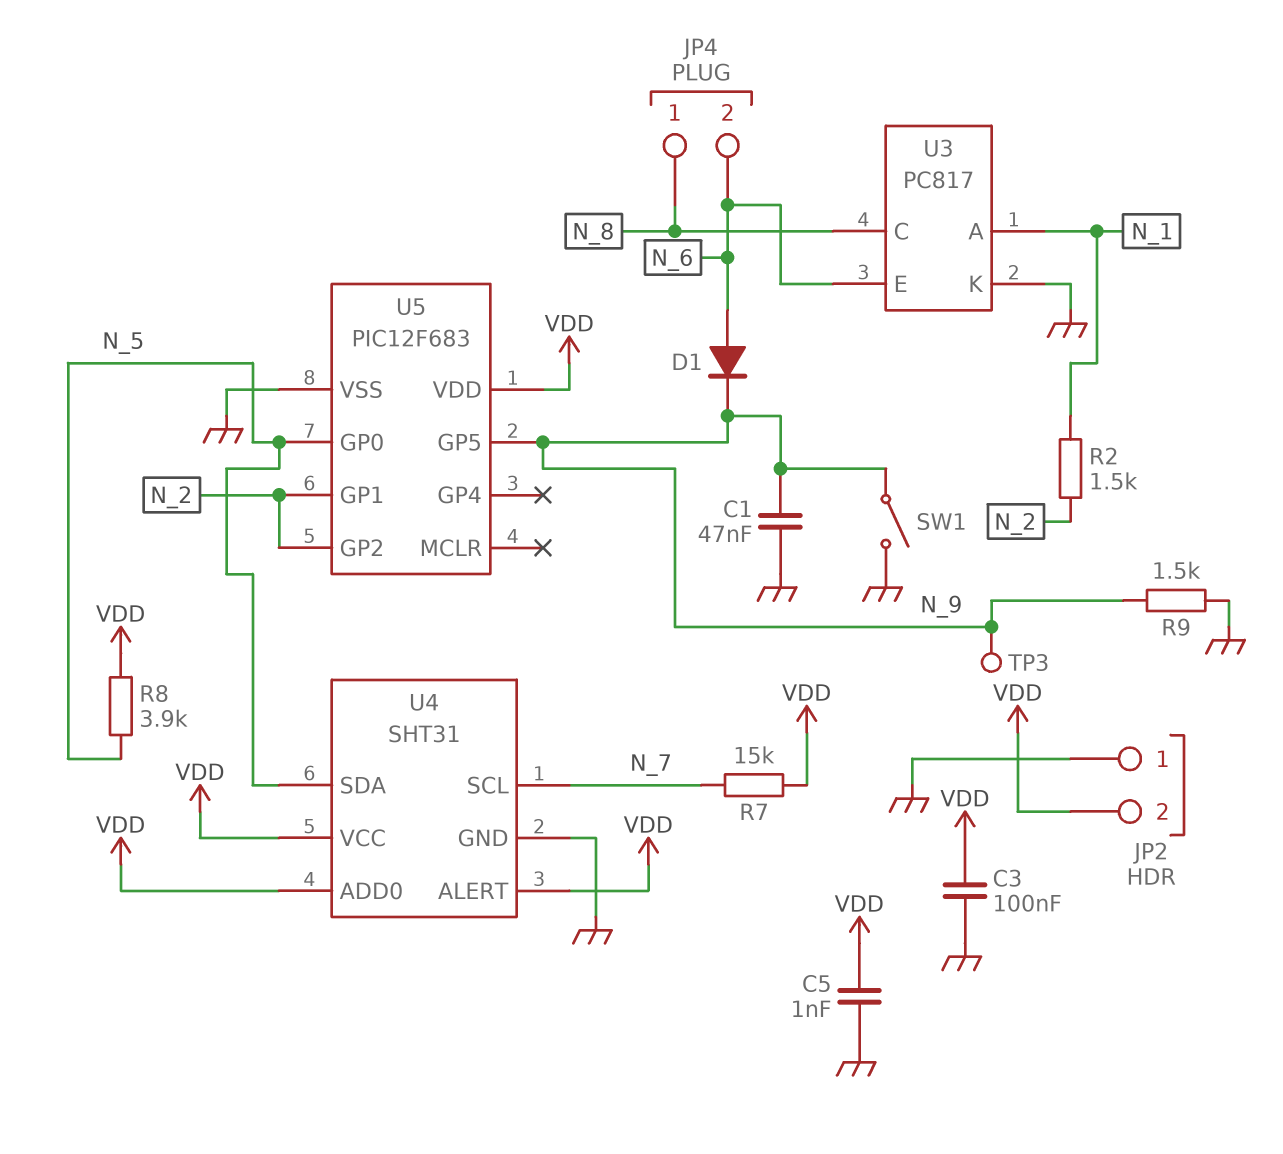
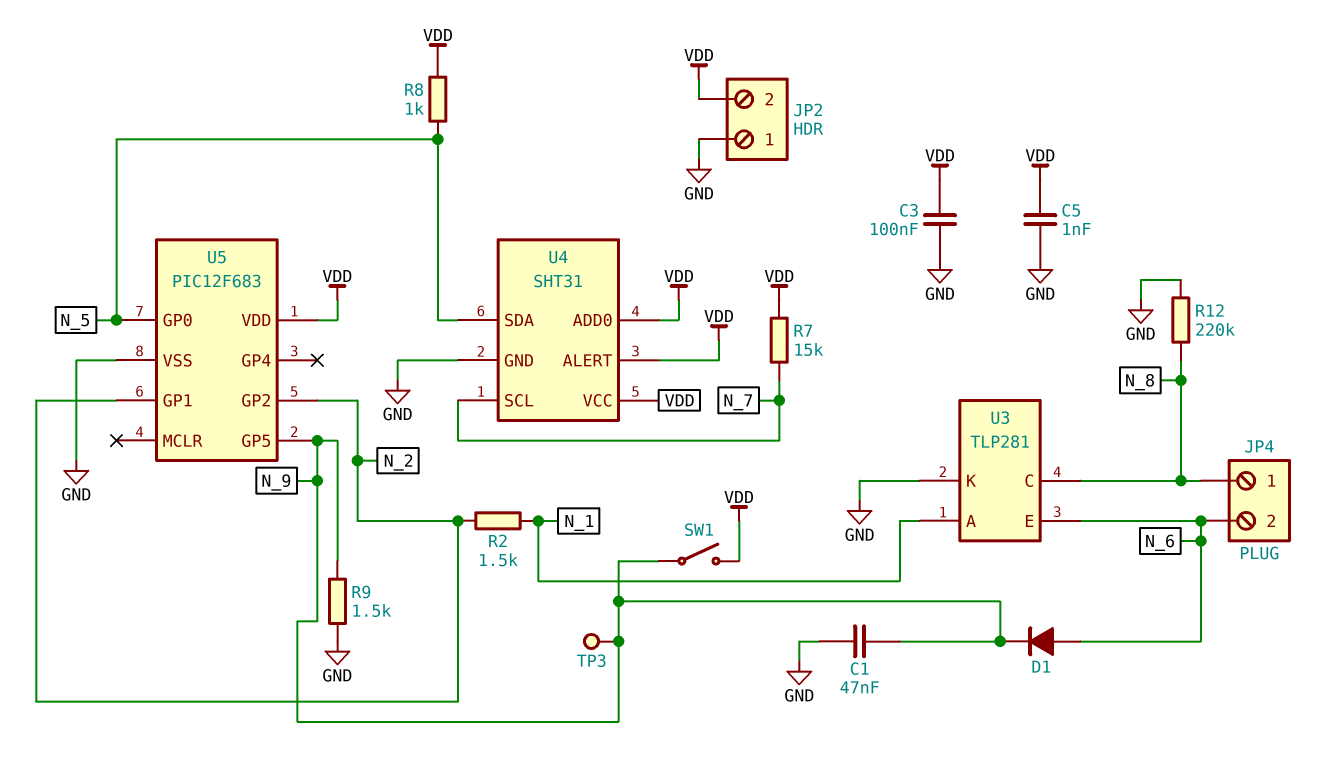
R8: 3.9k (N_5, VDD) -> 1k (N_5, VDD)
R12: none -> 220k (GND, N_8)
SW1: switch (GND, N_9) -> switch (N_9, VDD)
U3: PC817 -> TLP281

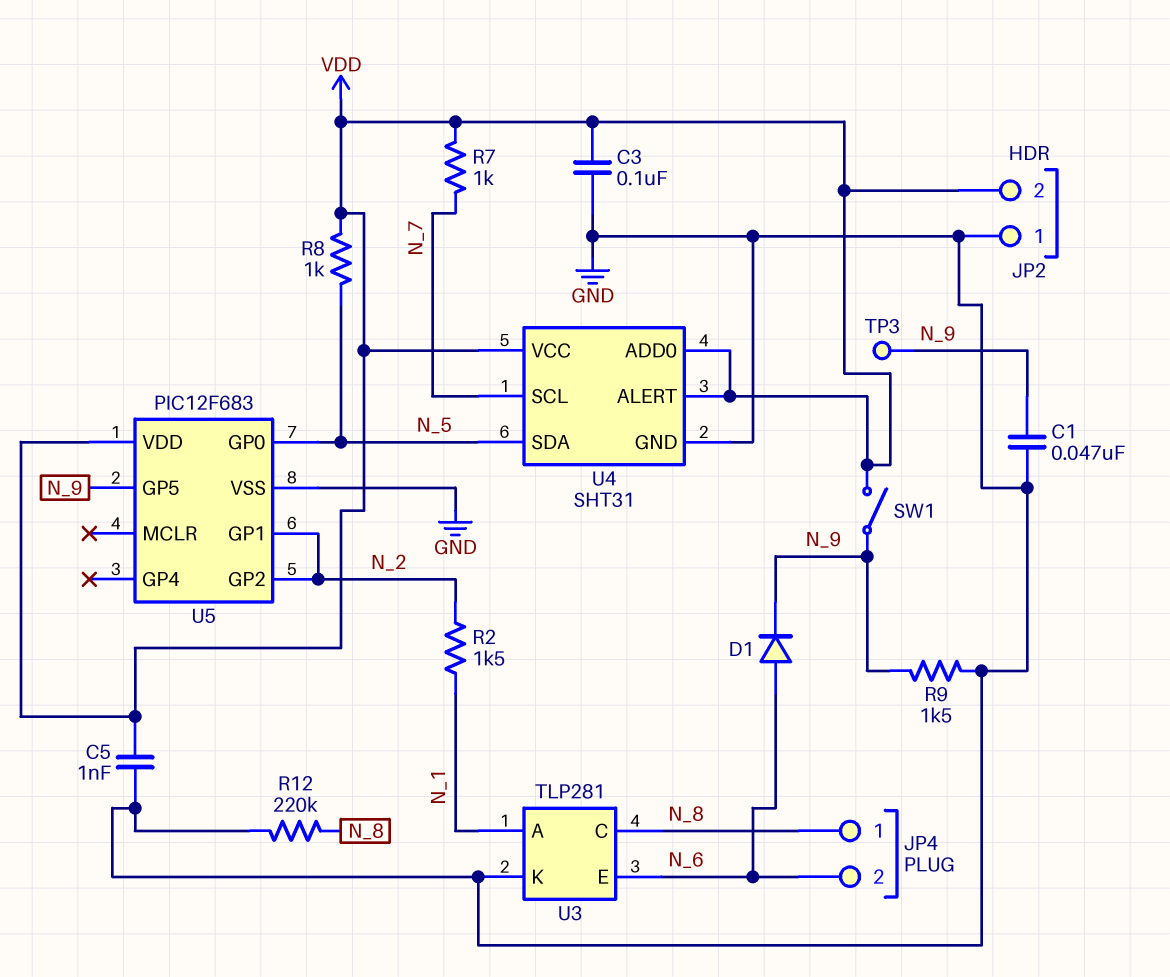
R7: 15k (N_7, VDD) -> 1k (N_7, VDD)

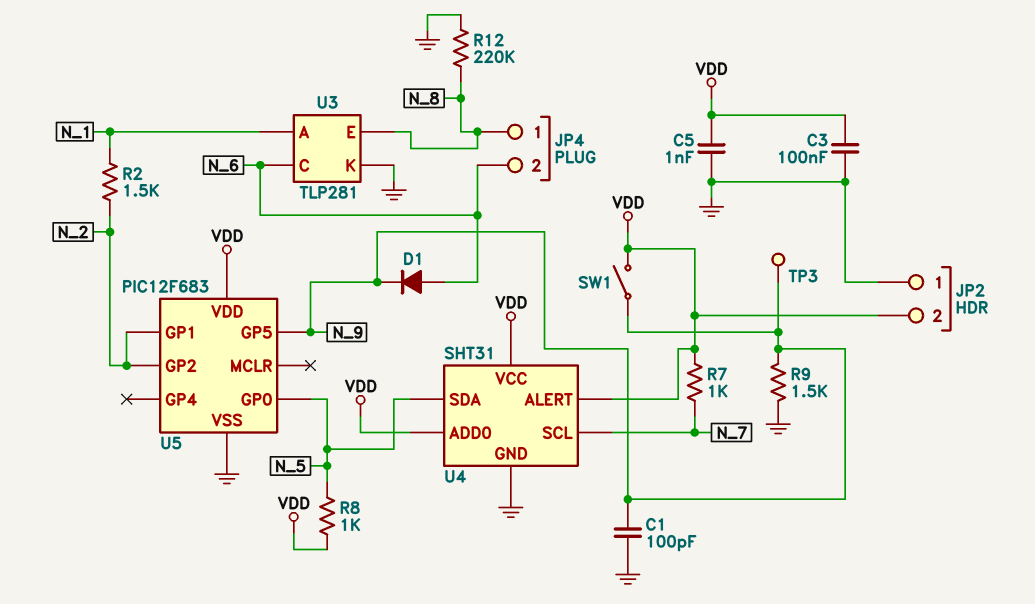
C1: 47nF (GND, N_9) -> 100pF (GND, N_9)
U3 pin C: N_8 -> N_6
U3 pin E: N_6 -> N_8

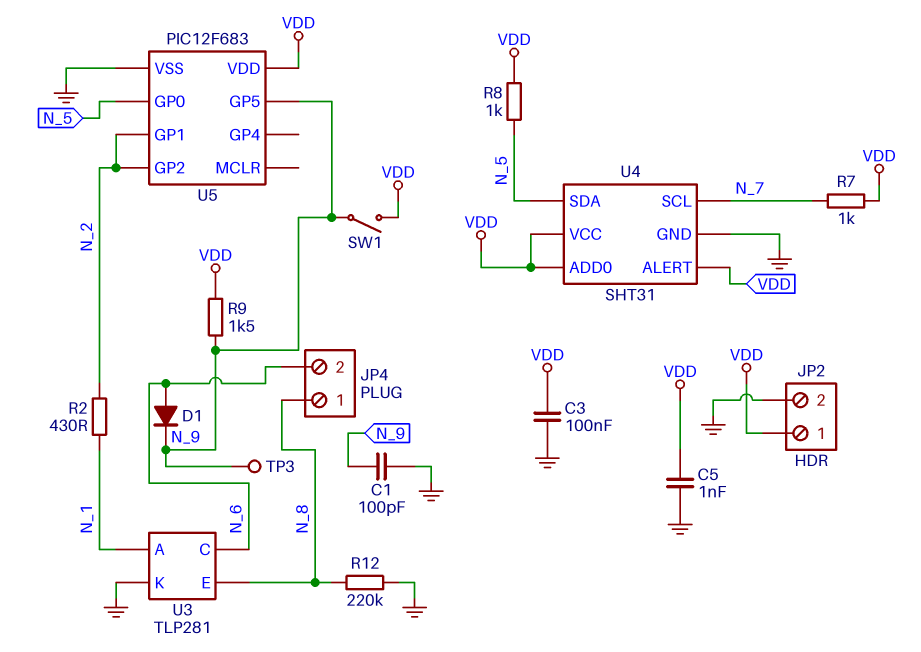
JP2 pin 1: GND -> VDD
JP2 pin 2: VDD -> GND
R2: 1.5k (N_1, N_2) -> 430 (N_1, N_2)
R9: 1.5k (GND, N_9) -> 1.5k (N_9, VDD)

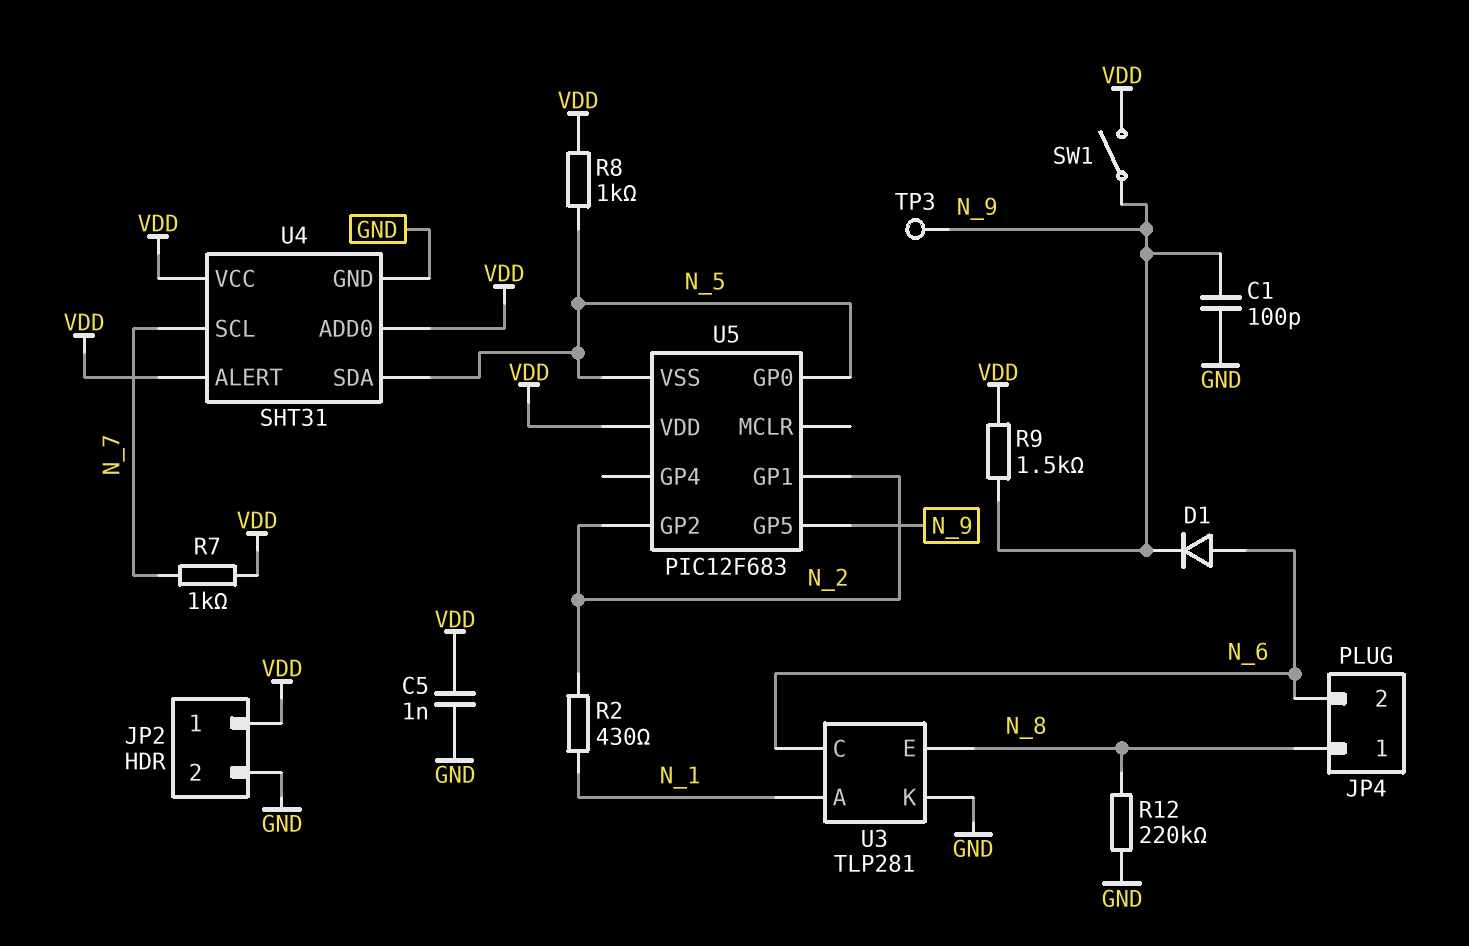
C3: 100nF (GND, VDD) -> none
U5 pin VSS: GND -> N_5

